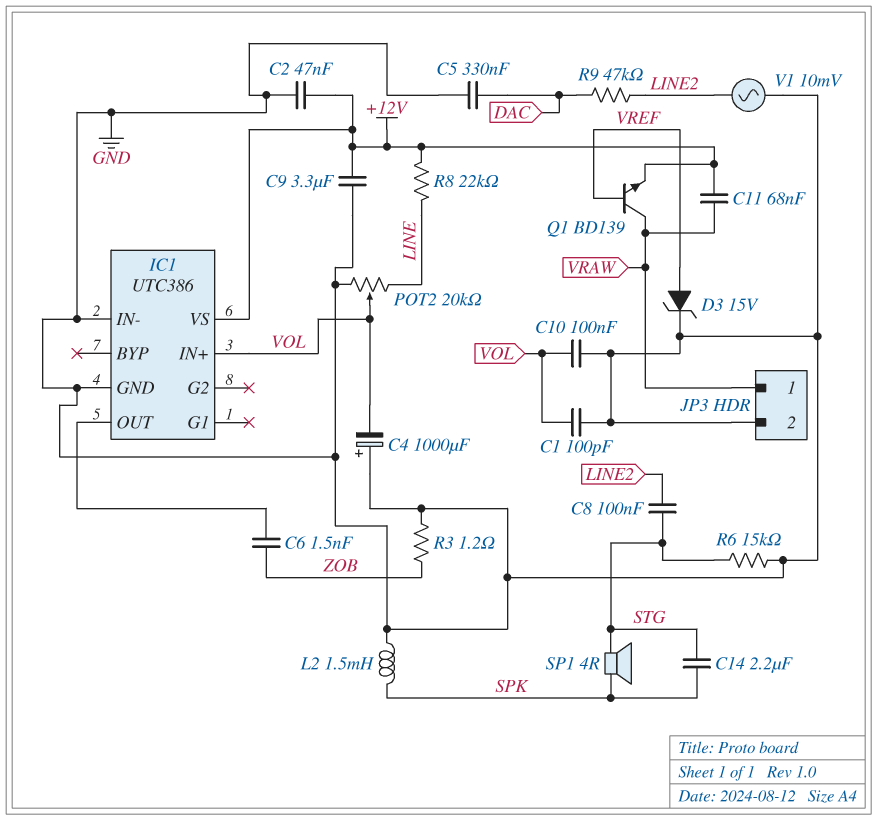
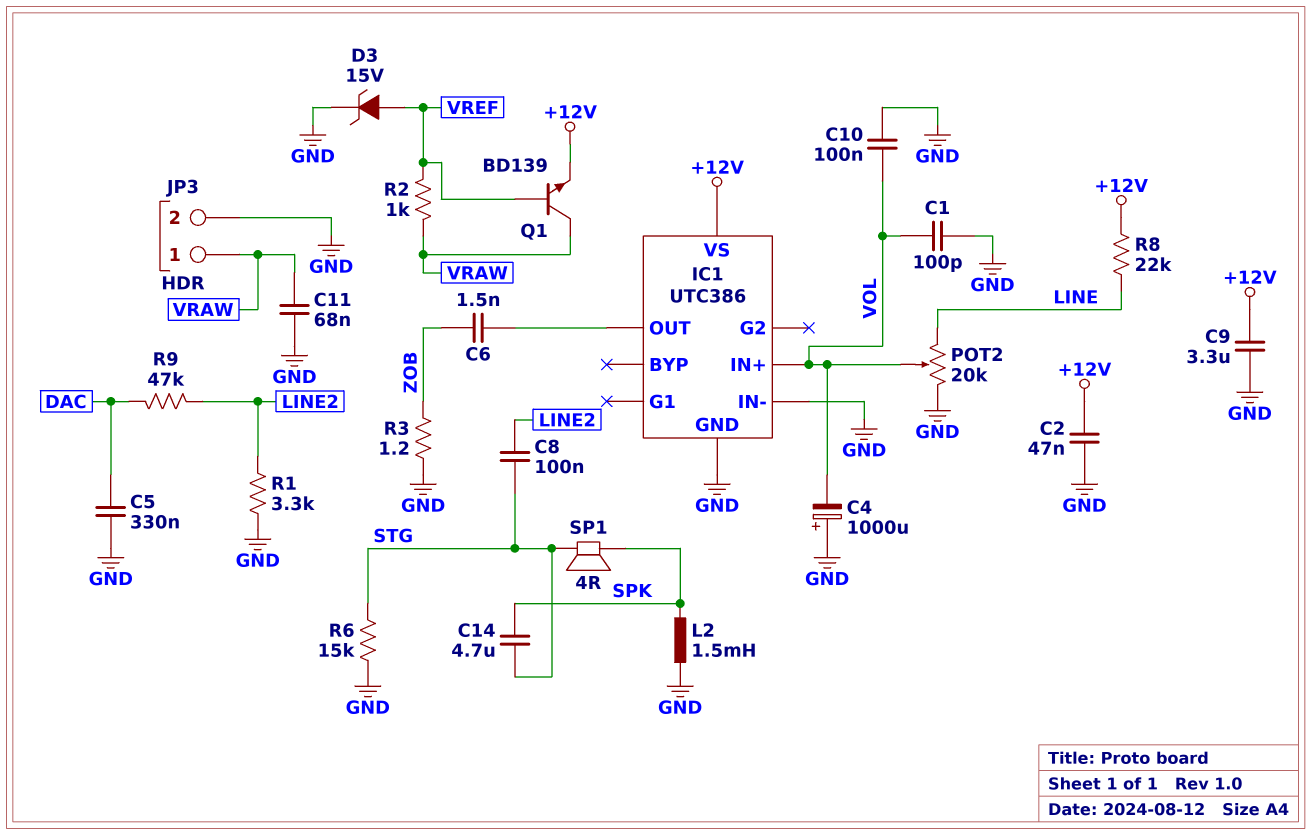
C11: 68nF (+12V, VRAW) -> 68nF (GND, VRAW)
C14: 2.2uF (SPK, STG) -> 4.7uF (SPK, STG)
R1: none -> 3.3k (GND, LINE2)
R2: none -> 1k (VRAW, VREF)
V1: AC 10mV (GND, LINE2) -> none

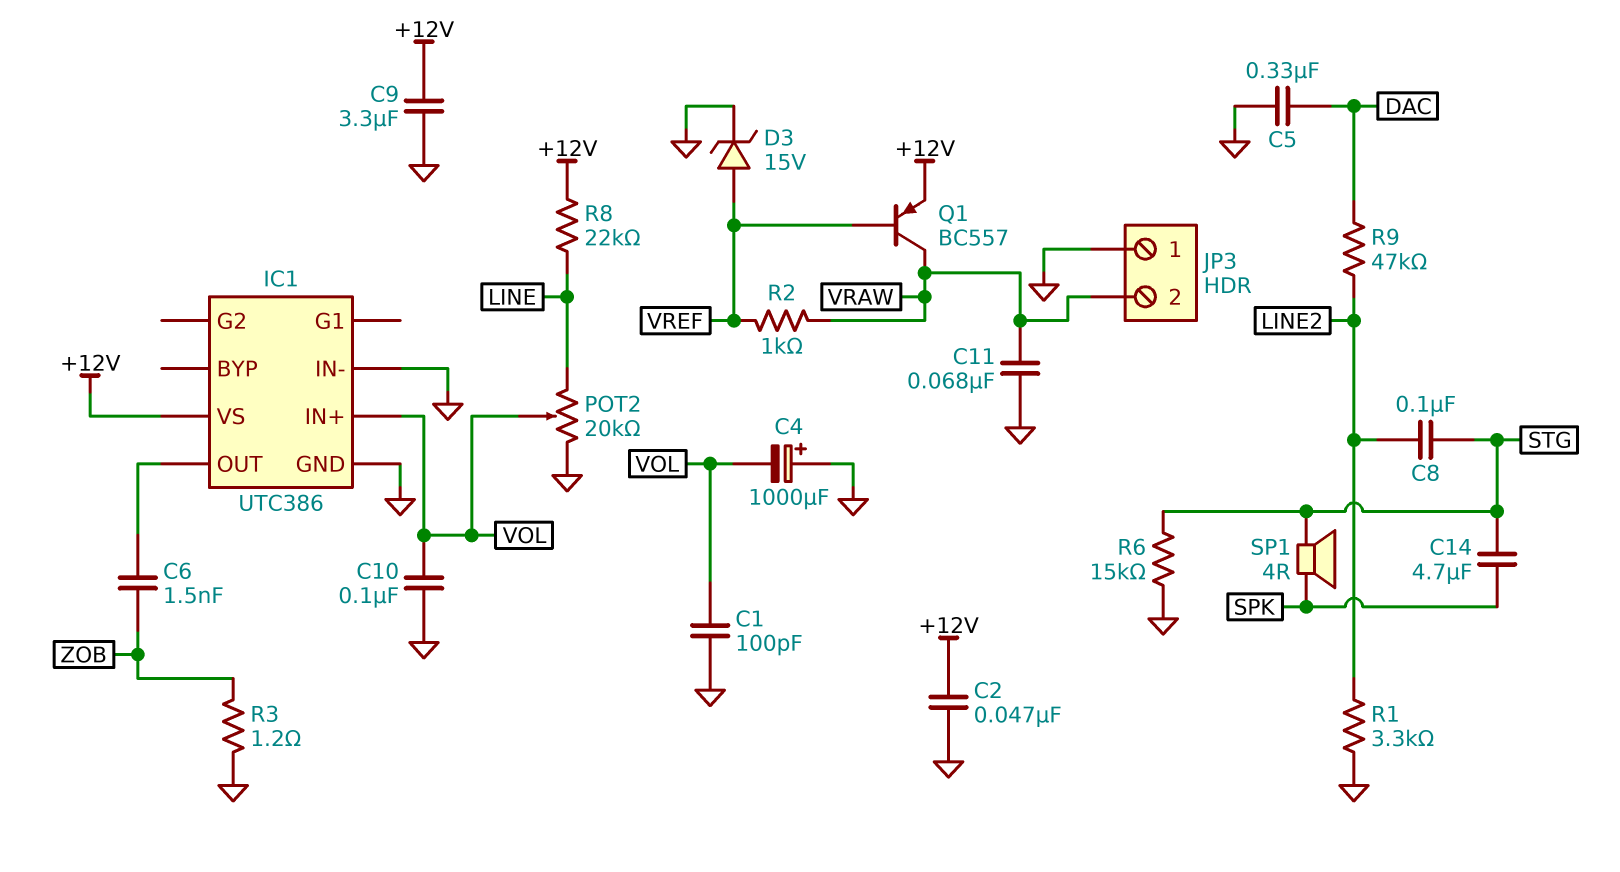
JP3 pin 1: VRAW -> GND
JP3 pin 2: GND -> VRAW
L2: 1.5mH (GND, SPK) -> none
Q1: NPN BD139 (B VREF, C VRAW, E +12V) -> PNP BC557 (B VREF, C VRAW, E +12V)

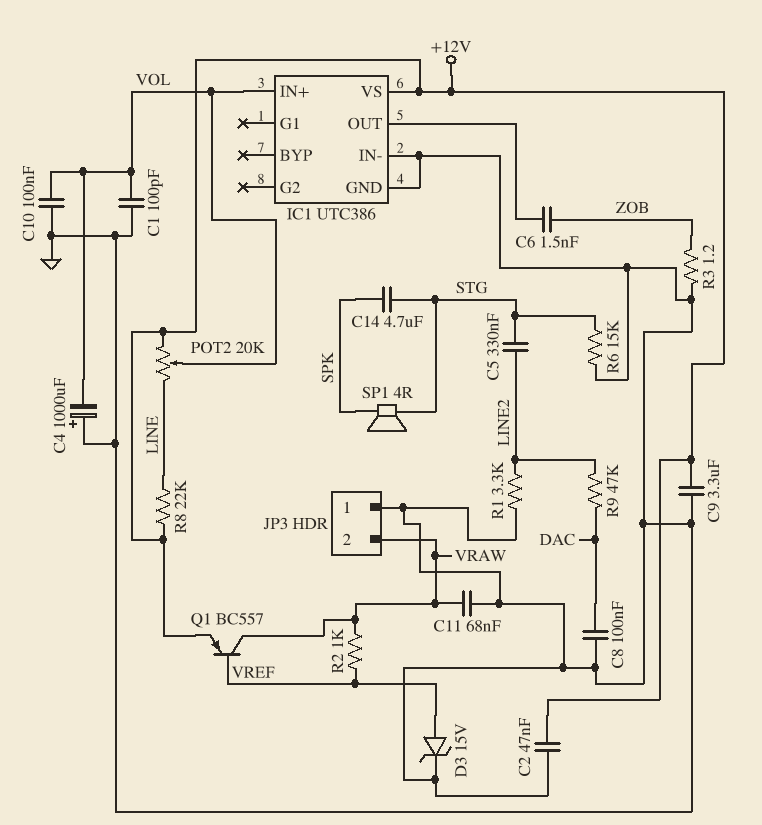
C5: 330nF (DAC, GND) -> 330nF (LINE2, STG)
C8: 100nF (LINE2, STG) -> 100nF (DAC, GND)
POT2: 20k (GND, LINE, wiper VOL) -> 20k (+12V, LINE, wiper VOL)

